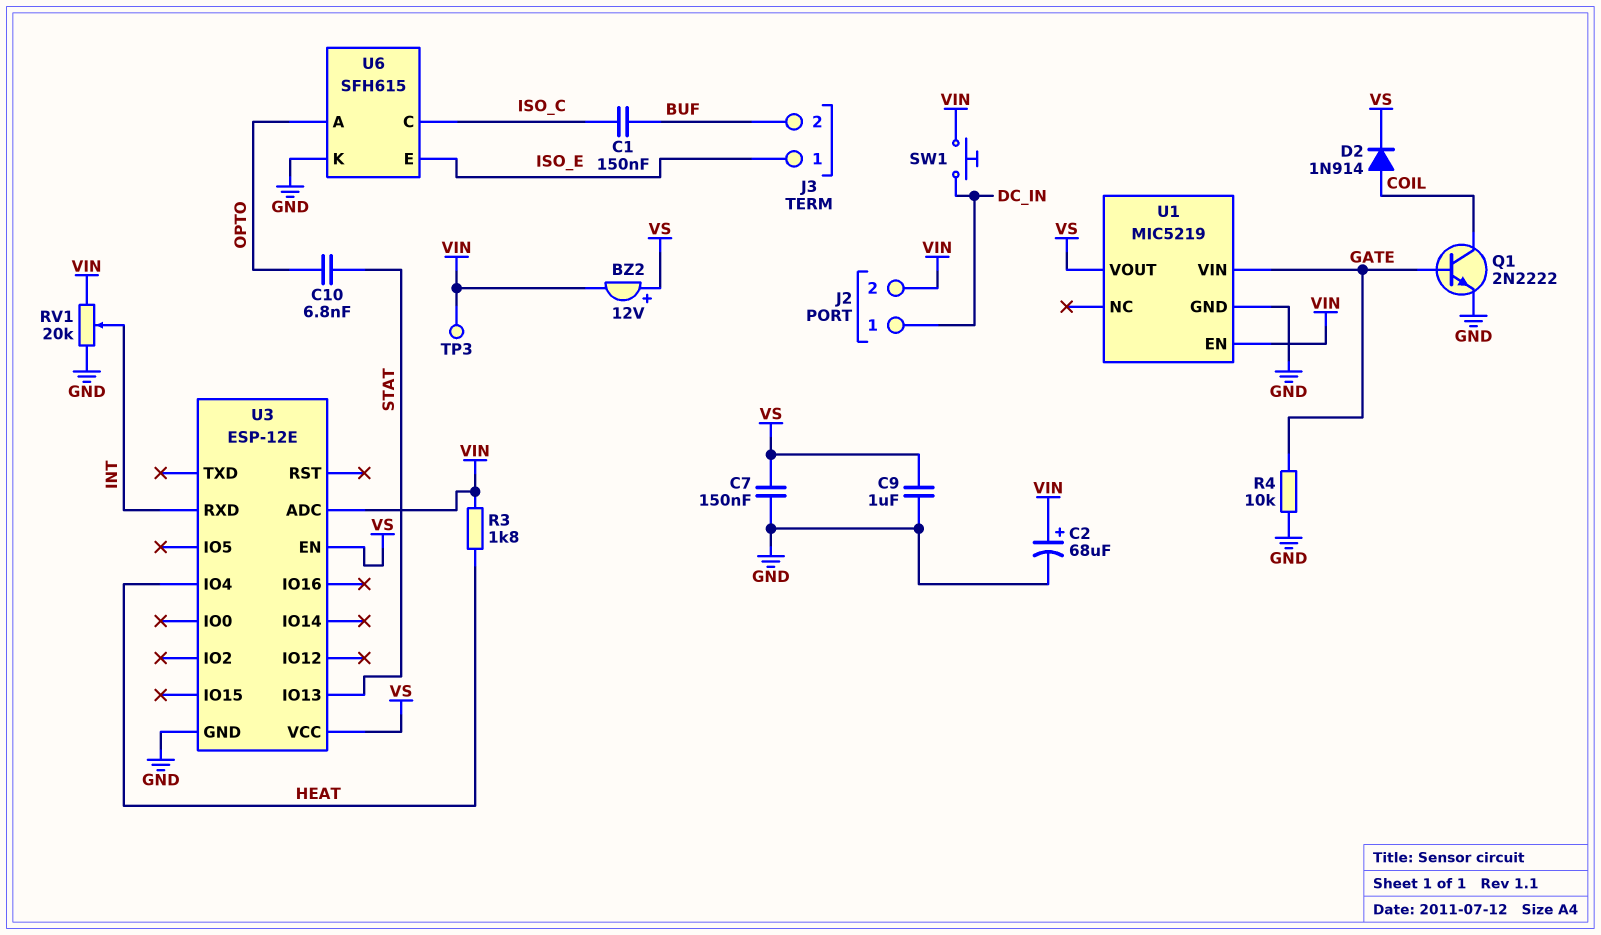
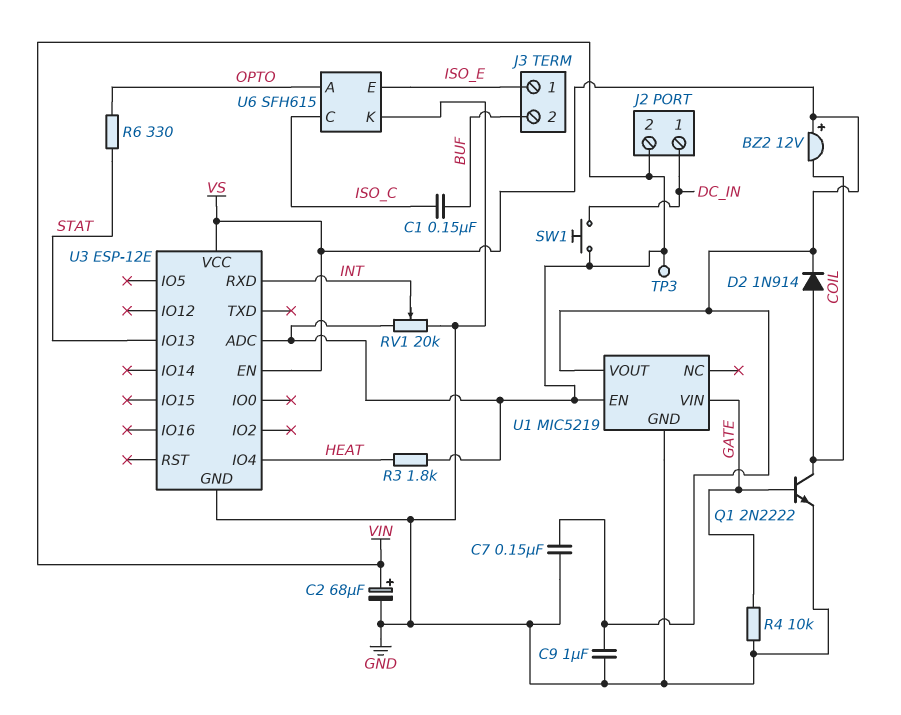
BZ2: buzzer 12V (plus VS, minus VIN) -> buzzer 12V (plus VS, minus COIL)
C10: 6.8nF (OPTO, STAT) -> none
R6: none -> 330 (OPTO, STAT)

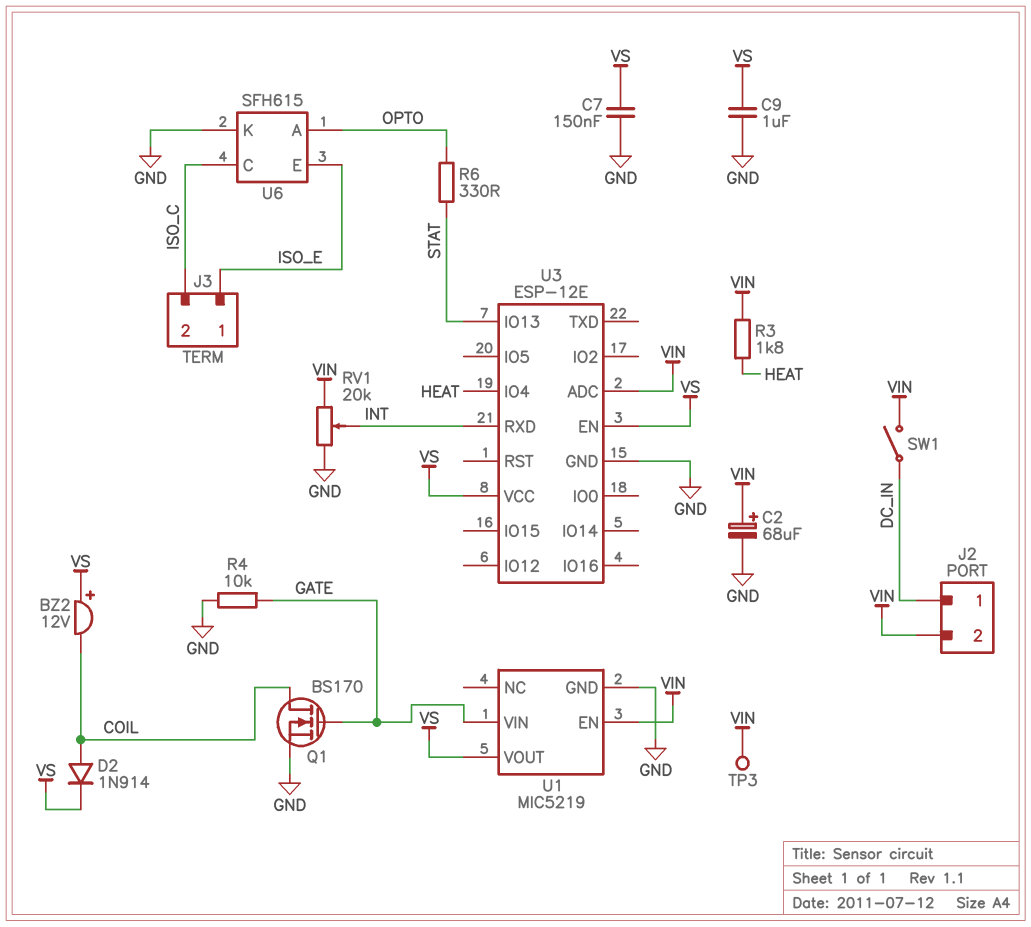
C1: 150nF (BUF, ISO_C) -> none
J3 pin 2: BUF -> ISO_C
Q1: NPN 2N2222 (B GATE, C COIL, E GND) -> NMOS BS170 (G GATE, D COIL, S GND)
SW1: button (DC_IN, VIN) -> switch (DC_IN, VIN)

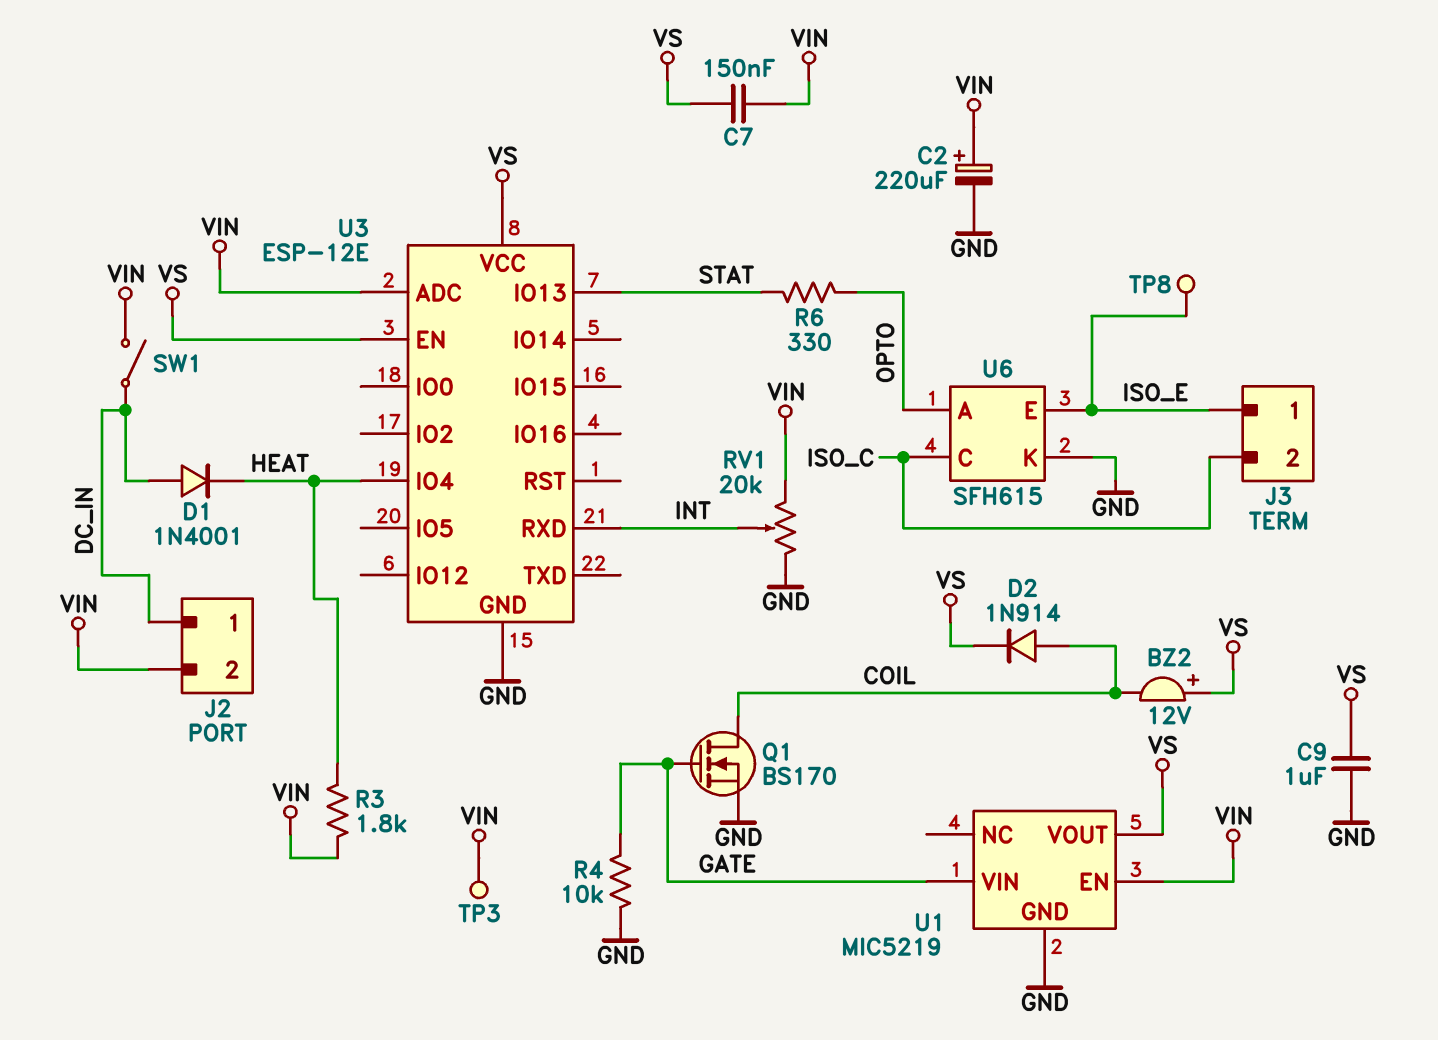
C2: 68uF (plus VIN, minus GND) -> 220uF (plus VIN, minus GND)
C7: 150nF (GND, VS) -> 150nF (VIN, VS)
D1: none -> diode 1N4001 (A DC_IN, K HEAT)
TP8: none -> test point (ISO_E)

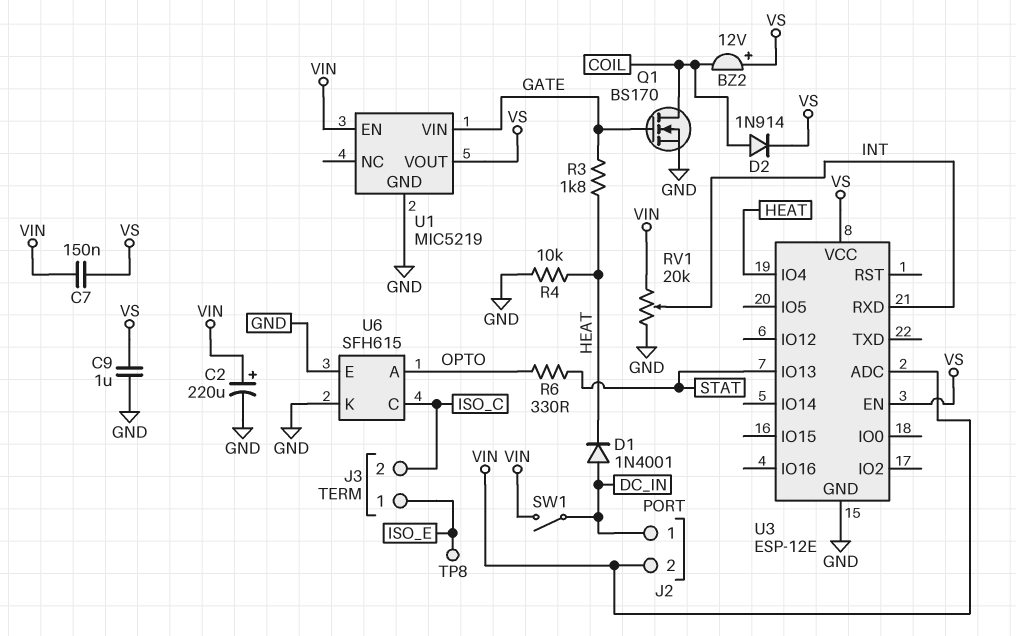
R3: 1.8k (HEAT, VIN) -> 1.8k (GATE, HEAT)
R4: 10k (GATE, GND) -> 10k (GND, HEAT)
TP3: test point (VIN) -> none
U6 pin E: ISO_E -> GND

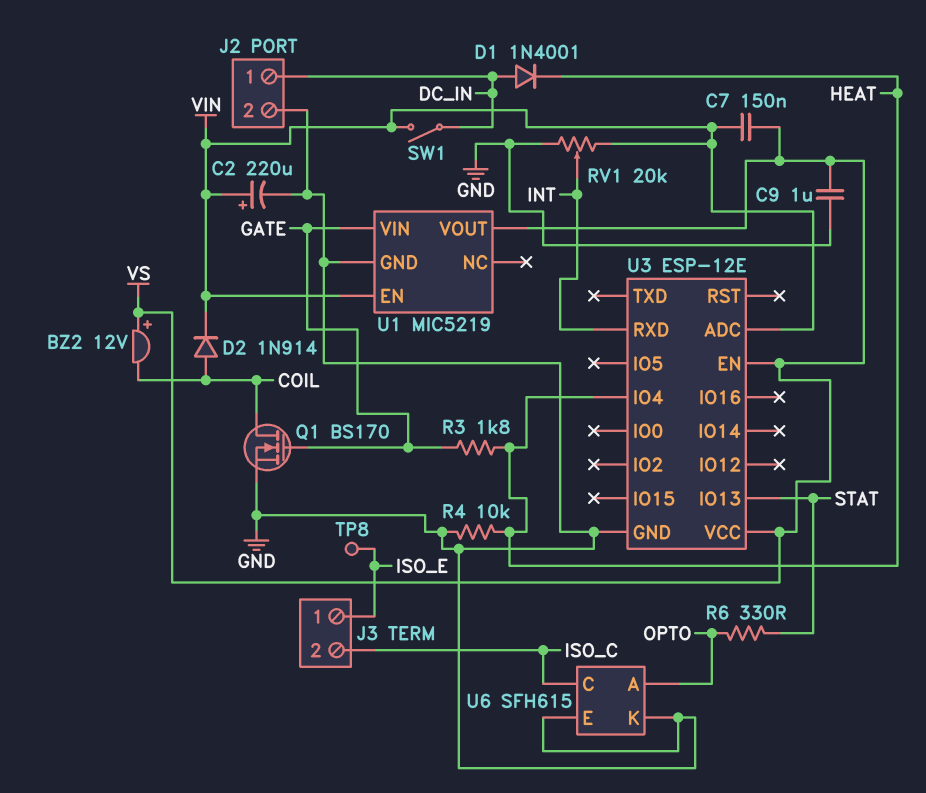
D2: diode 1N914 (A COIL, K VS) -> diode 1N914 (A COIL, K VIN)
J2 pin 2: VIN -> GND

